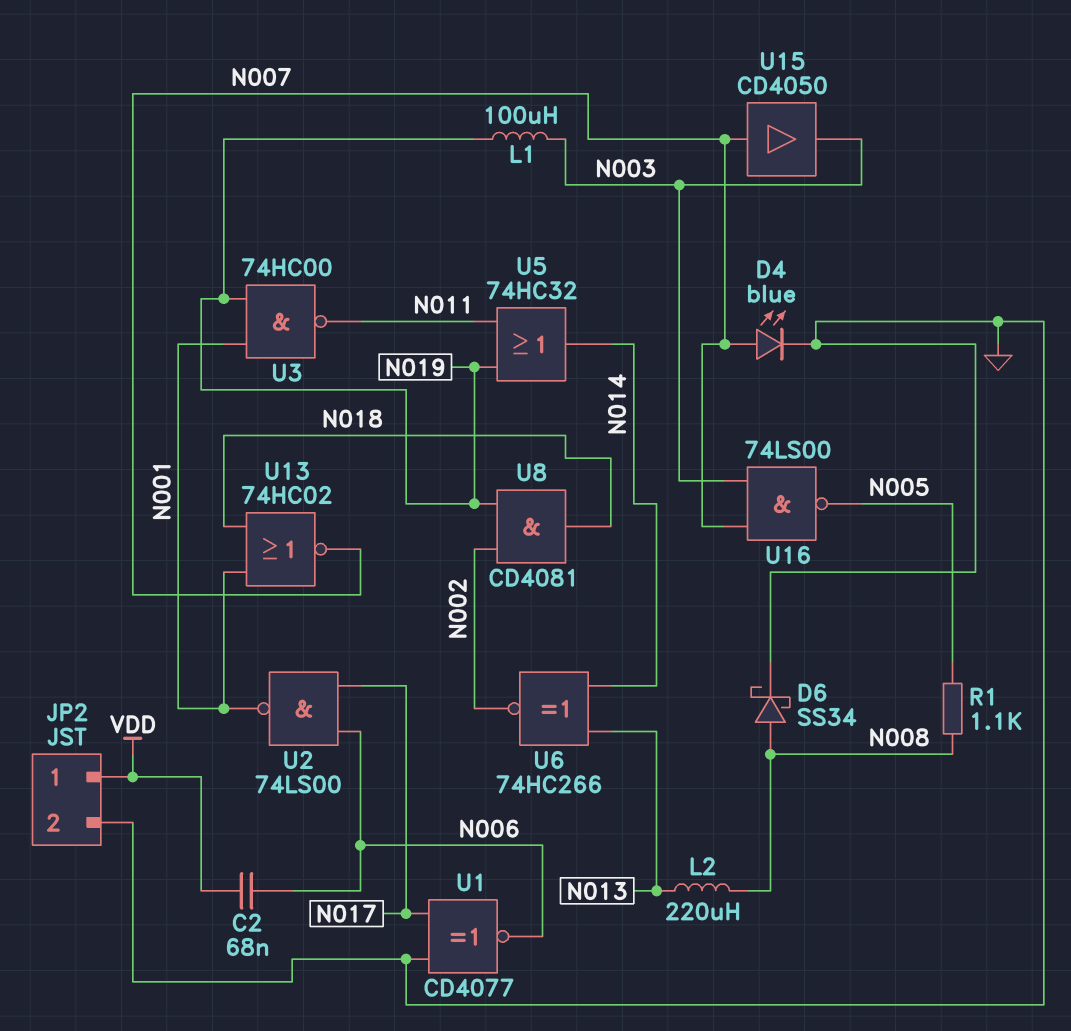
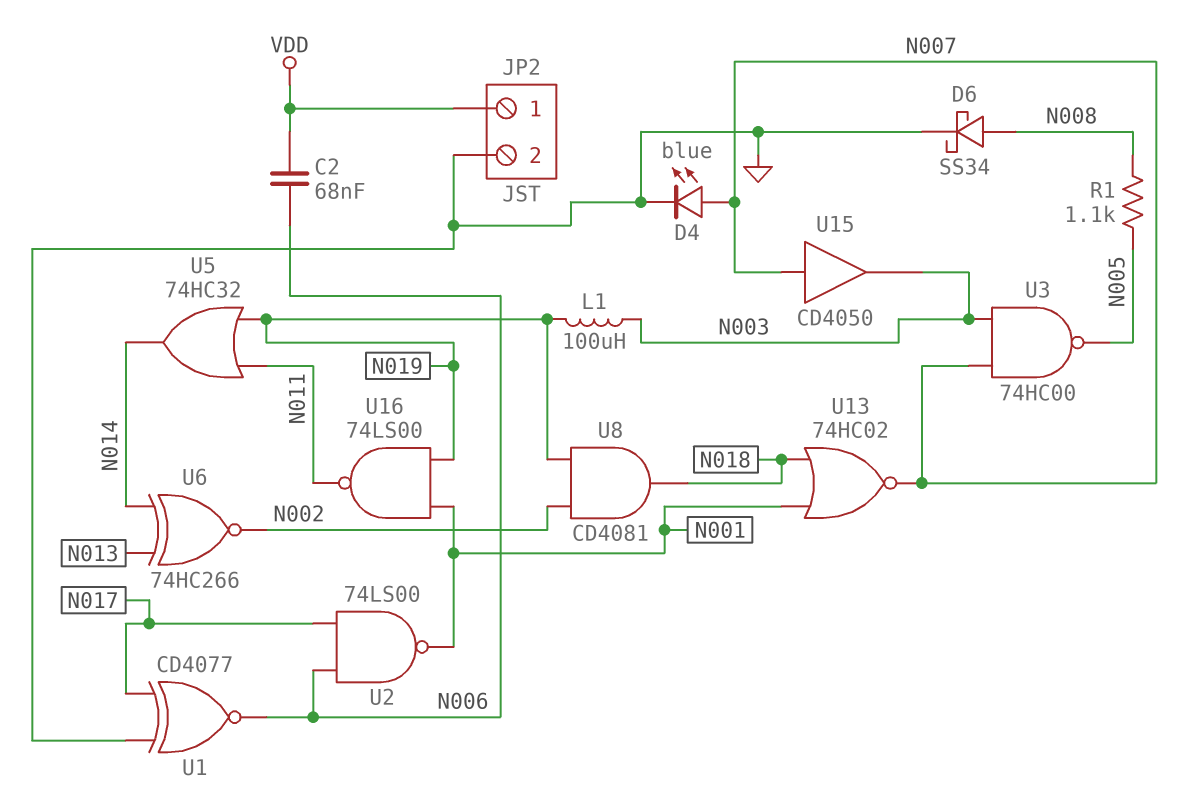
L2: 220uH (N008, N013) -> none
U3: NAND 74HC00 (in N001, in N019, out N011) -> NAND 74HC00 (in N003, in N007, out N005)
U16: NAND 74LS00 (in N003, in N007, out N005) -> NAND 74LS00 (in N001, in N019, out N011)

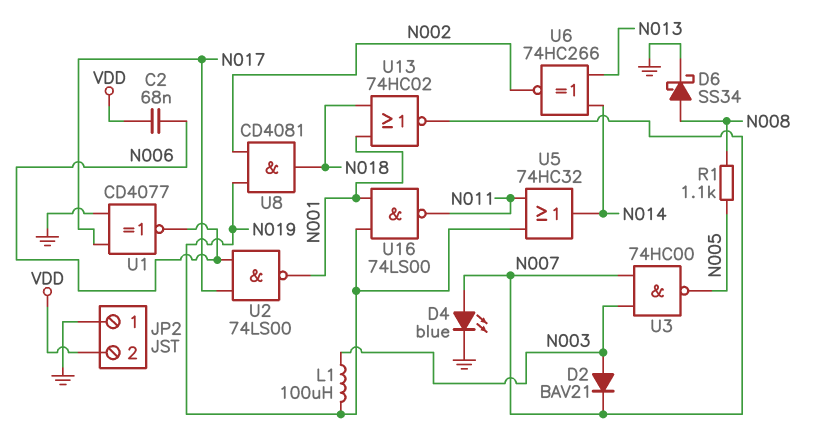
D2: none -> diode BAV21 (A N003, K N007)
JP2 pin 1: VDD -> GND
JP2 pin 2: GND -> VDD
U15: buffer CD4050 (in N007, out N003) -> none

